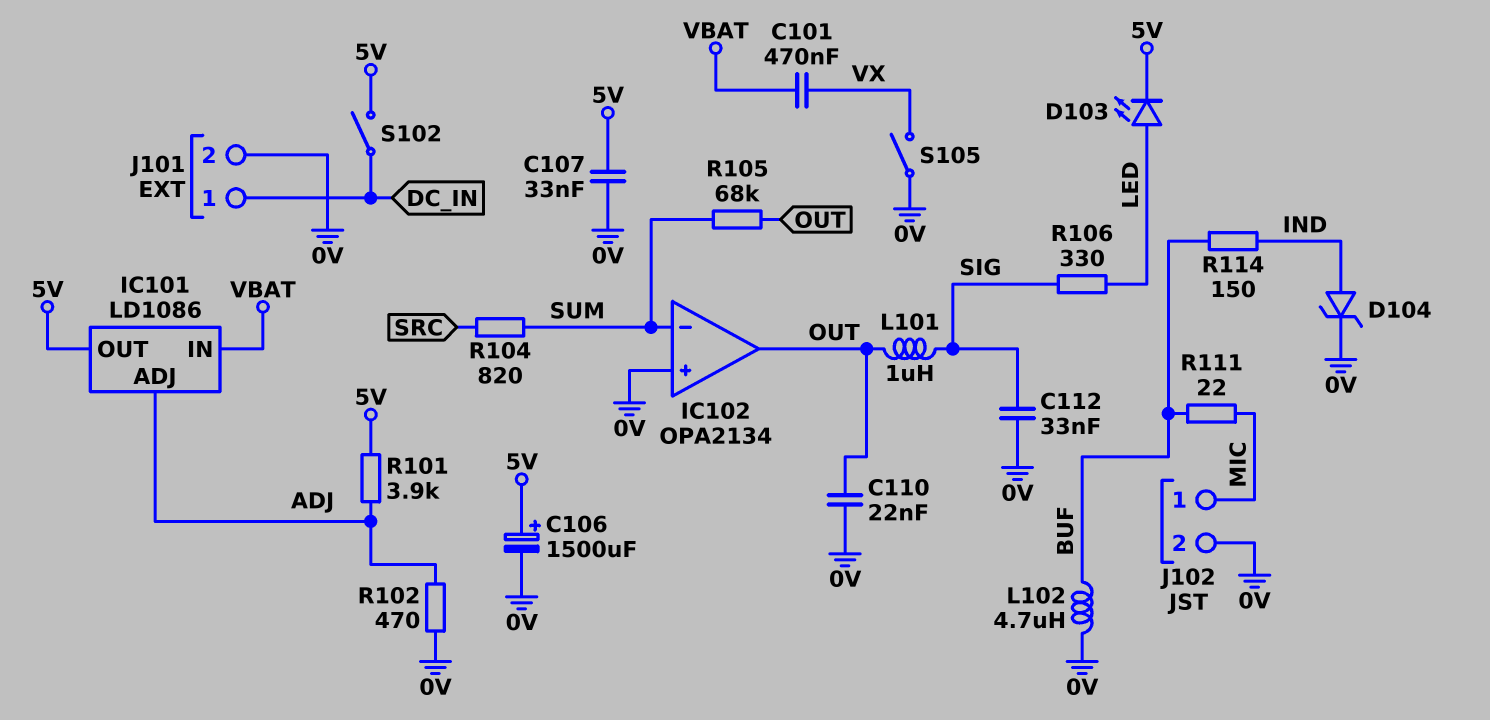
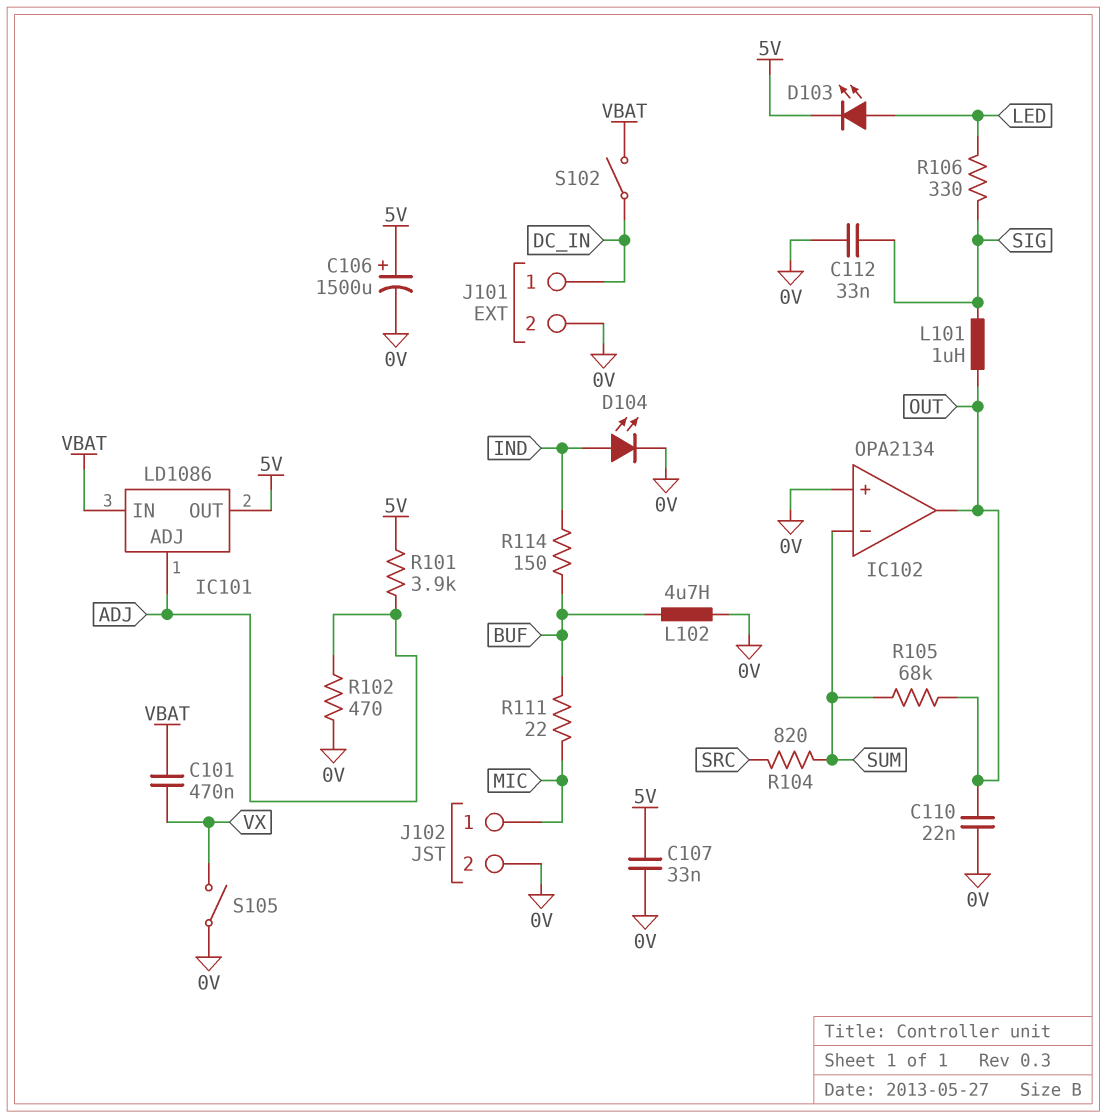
D104: zener (A IND, K 0V) -> LED (A IND, K 0V)
S102: switch (5V, DC_IN) -> switch (DC_IN, VBAT)

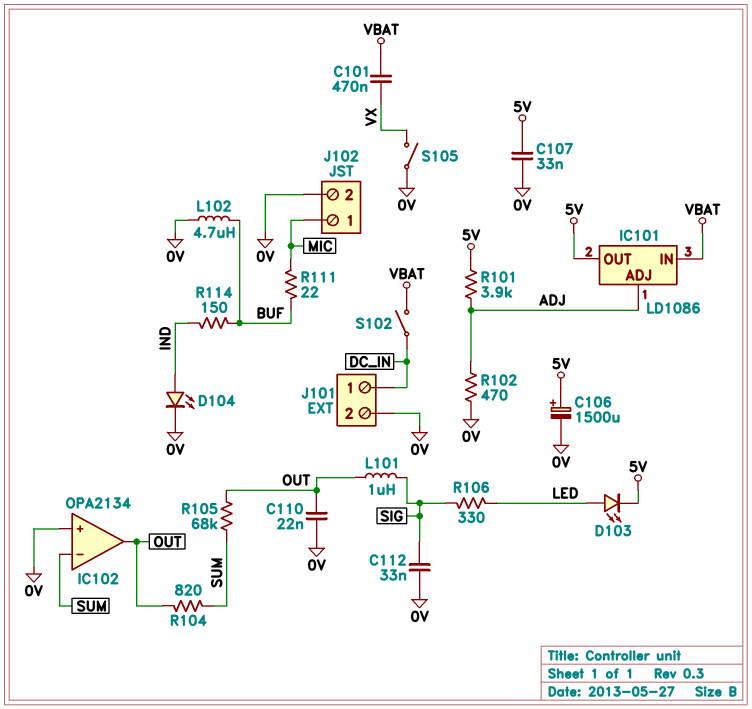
R104: 820 (SRC, SUM) -> 820 (OUT, SUM)

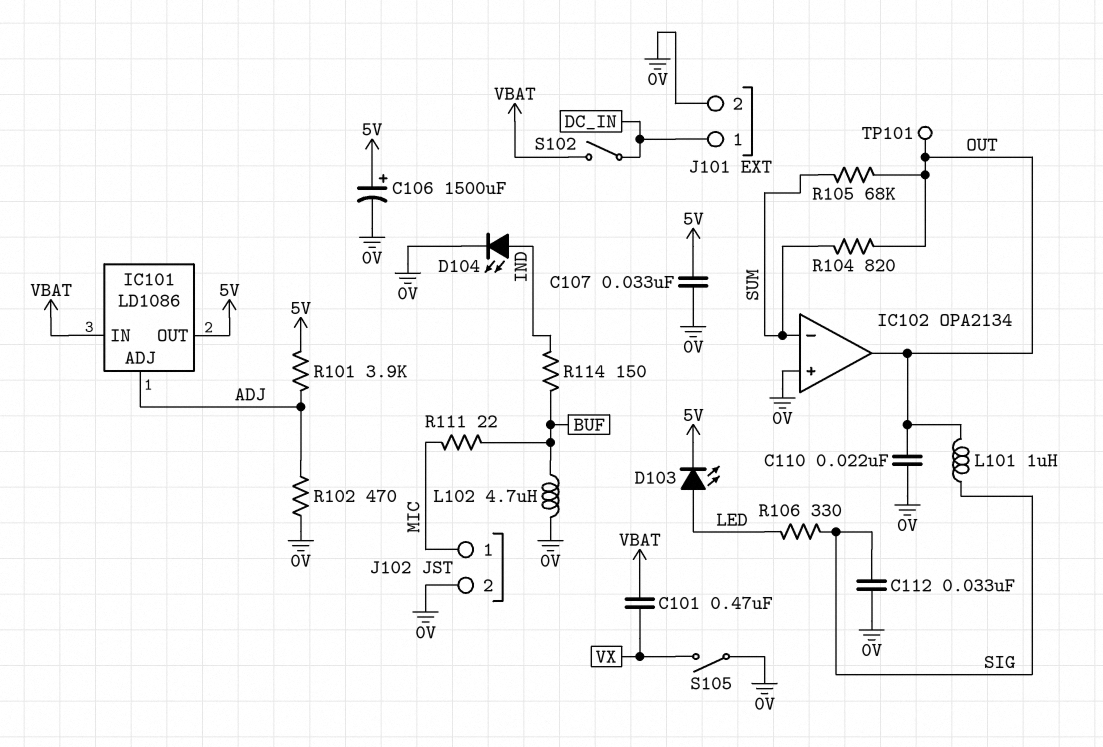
TP101: none -> test point (OUT)

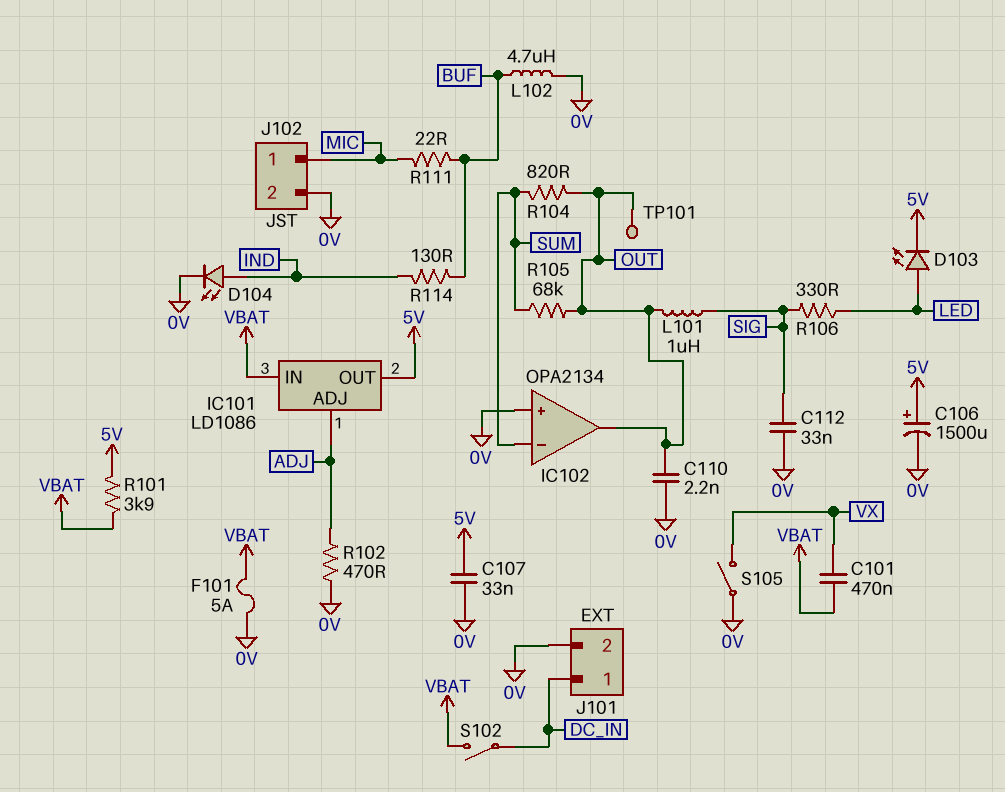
C110: 22nF (0V, OUT) -> 2.2nF (0V, OUT)
F101: none -> 5A (0V, VBAT)
R101: 3.9k (5V, ADJ) -> 3.9k (5V, VBAT)
R114: 150 (BUF, IND) -> 130 (BUF, IND)

